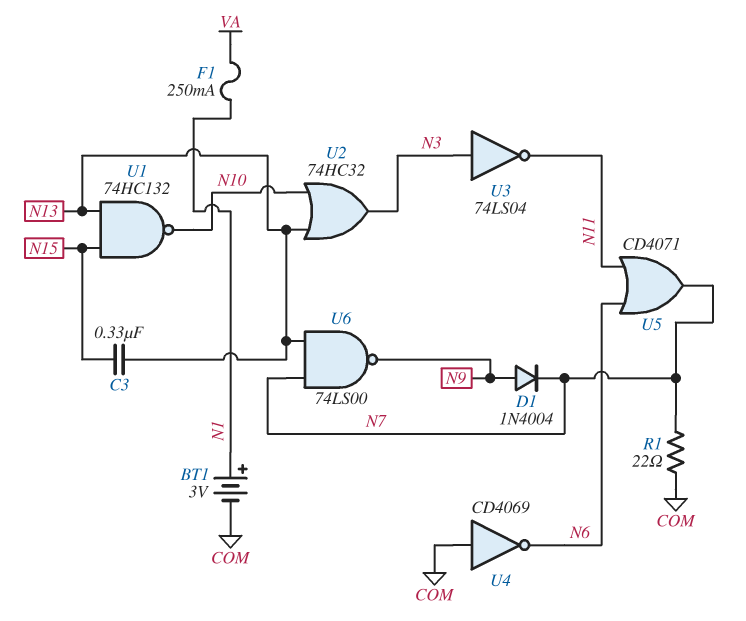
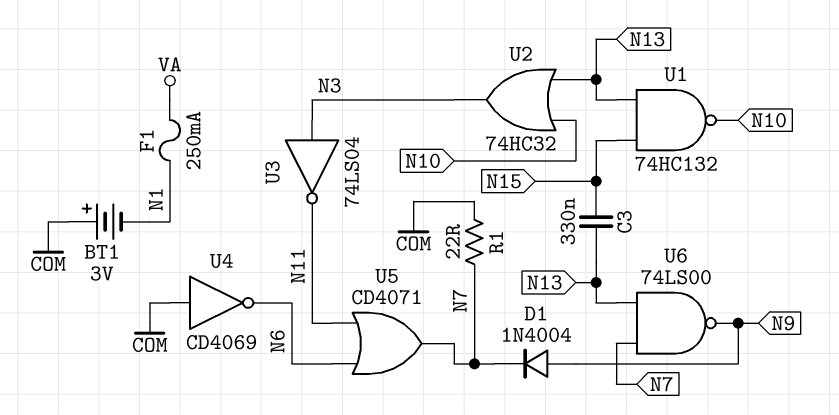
BT1: 3V (plus N1, minus COM) -> 3V (plus COM, minus N1)

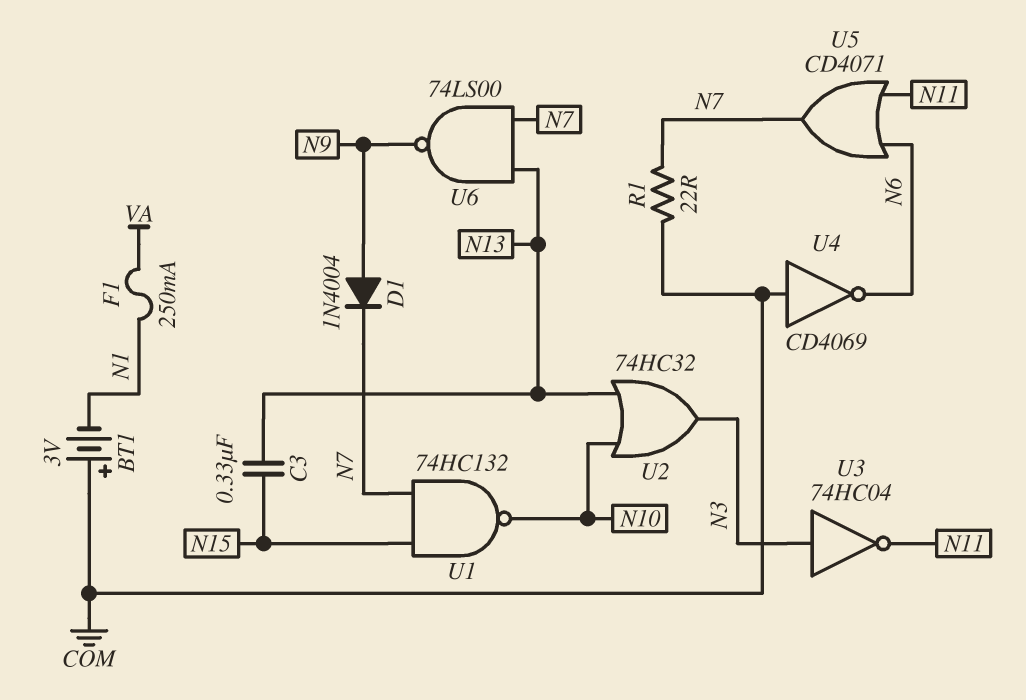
U1: NAND 74HC132 (in N13, in N15, out N10) -> NAND 74HC132 (in N7, in N15, out N10)
U3: NOT 74LS04 (in N3, out N11) -> NOT 74HC04 (in N3, out N11)

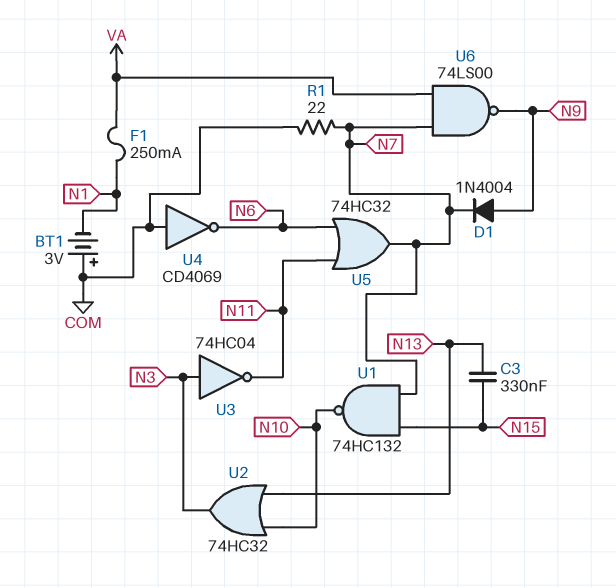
U5: OR CD4071 (in N6, in N11, out N7) -> OR 74HC32 (in N6, in N11, out N7)
U6: NAND 74LS00 (in N7, in N13, out N9) -> NAND 74LS00 (in N7, in VA, out N9)

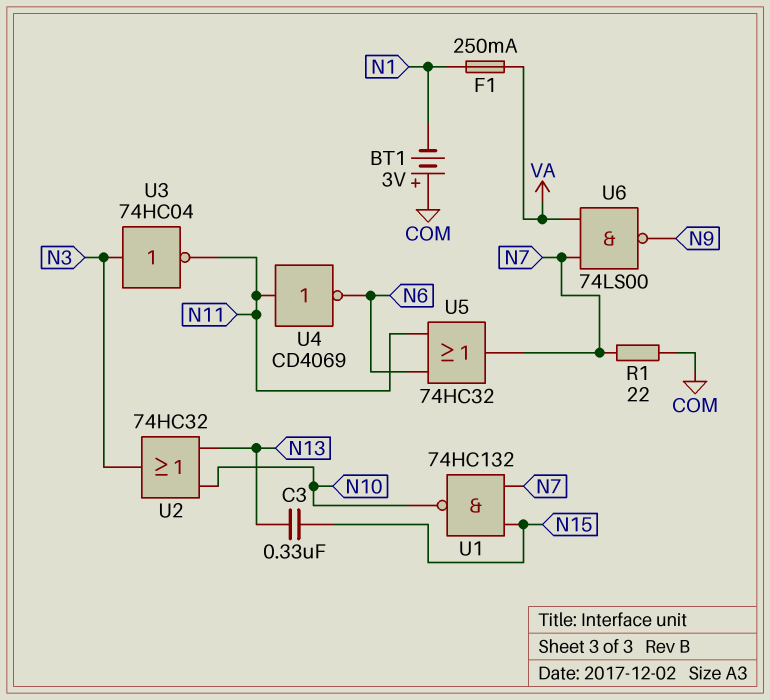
D1: diode 1N4004 (A N9, K N7) -> none
U4: NOT CD4069 (in COM, out N6) -> NOT CD4069 (in N11, out N6)

